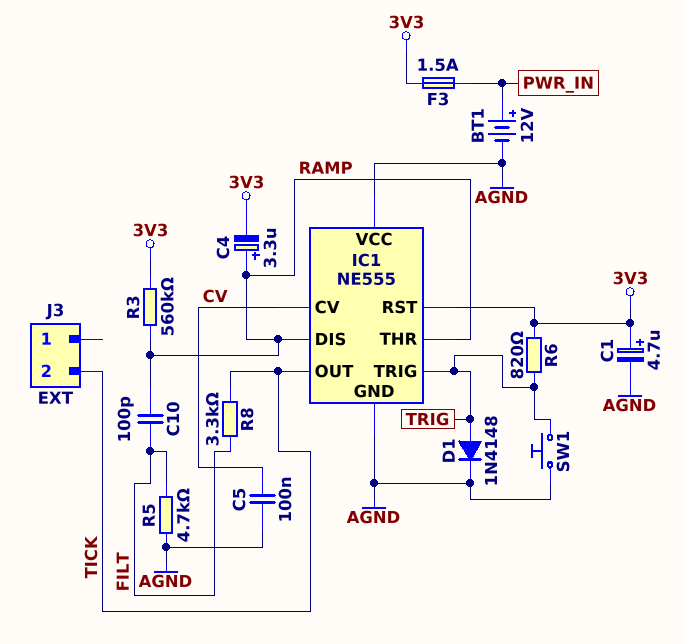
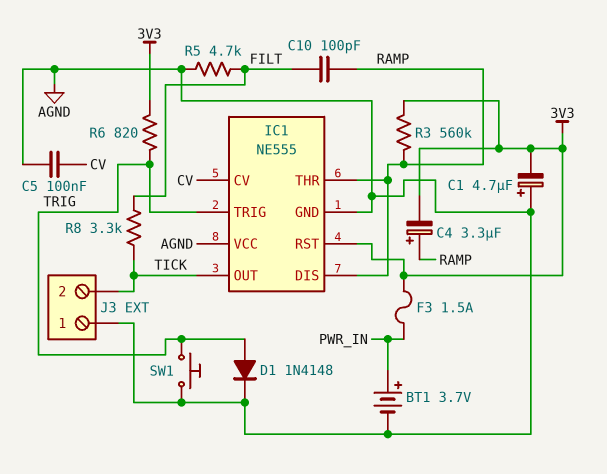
BT1: 12V (plus PWR_IN, minus AGND) -> 3.7V (plus PWR_IN, minus AGND)
C1: 4.7uF (plus 3V3, minus AGND) -> 4.7uF (plus AGND, minus 3V3)
J3 pin 1: none -> AGND

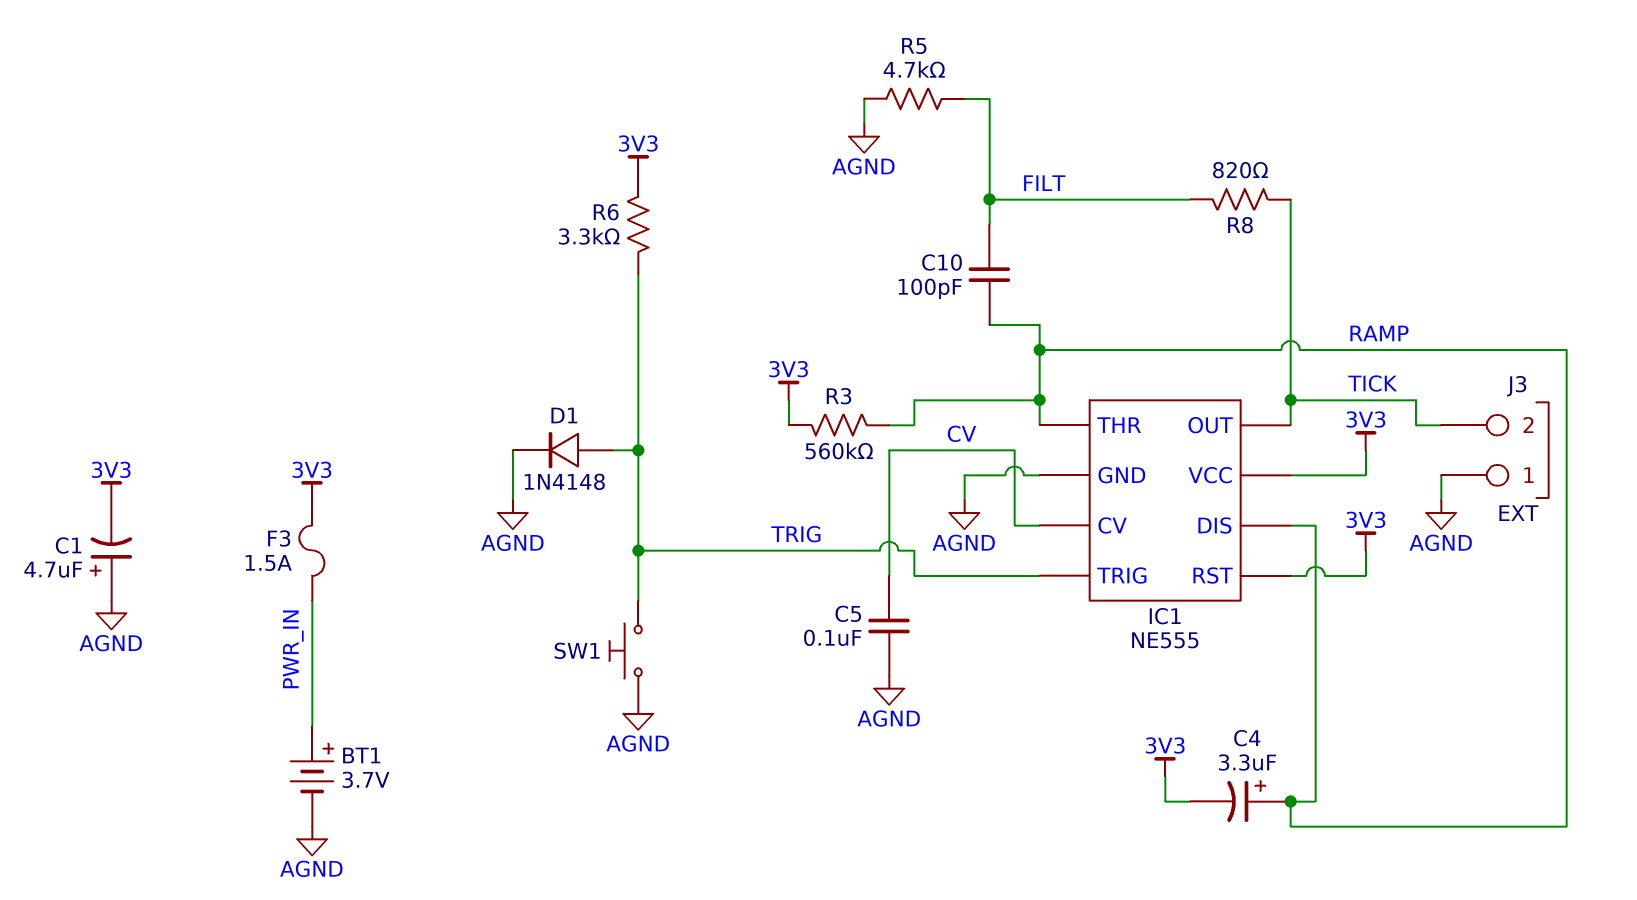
IC1 pin VCC: AGND -> 3V3
R6: 820 (3V3, TRIG) -> 3.3k (3V3, TRIG)
R8: 3.3k (FILT, TICK) -> 820 (FILT, TICK)

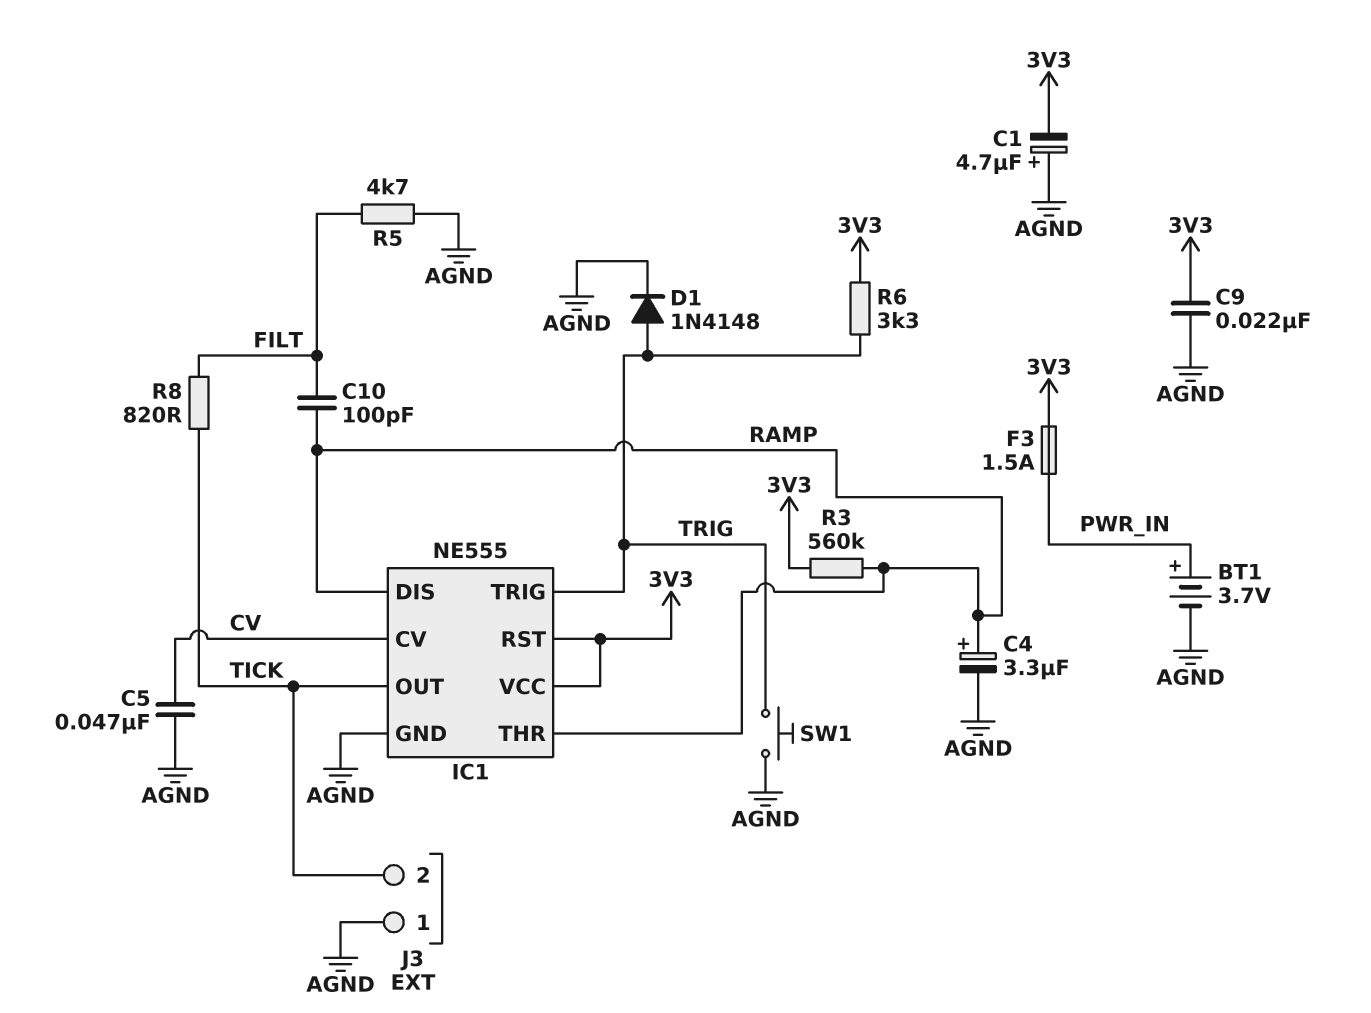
C4: 3.3uF (plus RAMP, minus 3V3) -> 3.3uF (plus RAMP, minus AGND)
C5: 100nF (AGND, CV) -> 47nF (AGND, CV)
C9: none -> 22nF (3V3, AGND)

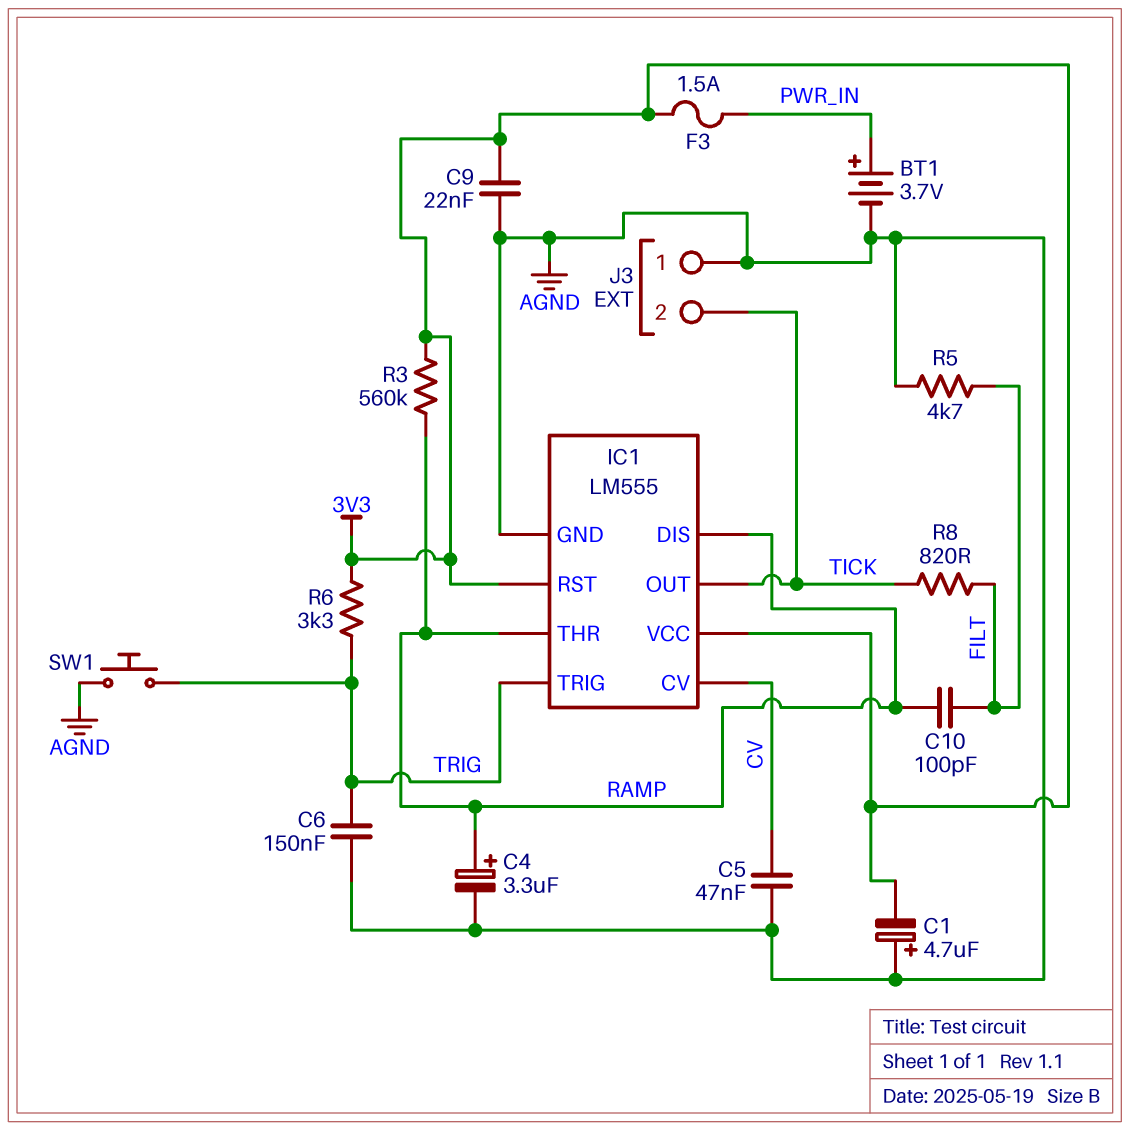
C6: none -> 150nF (AGND, TRIG)
D1: diode 1N4148 (A TRIG, K AGND) -> none
IC1: NE555 -> LM555

